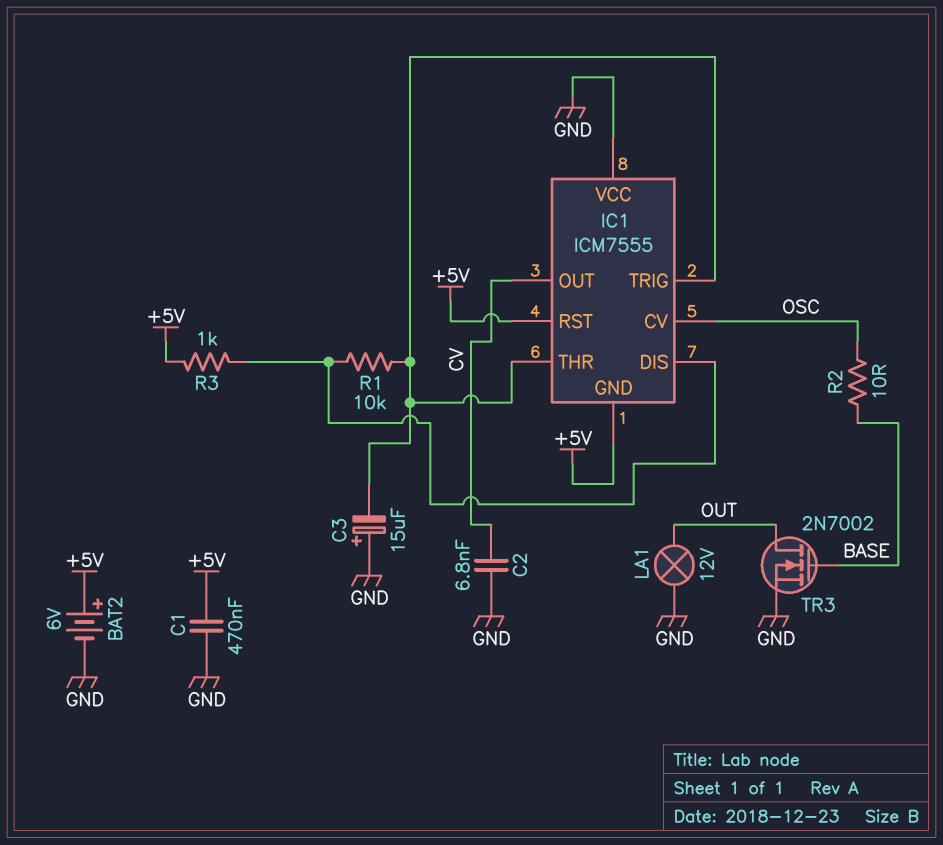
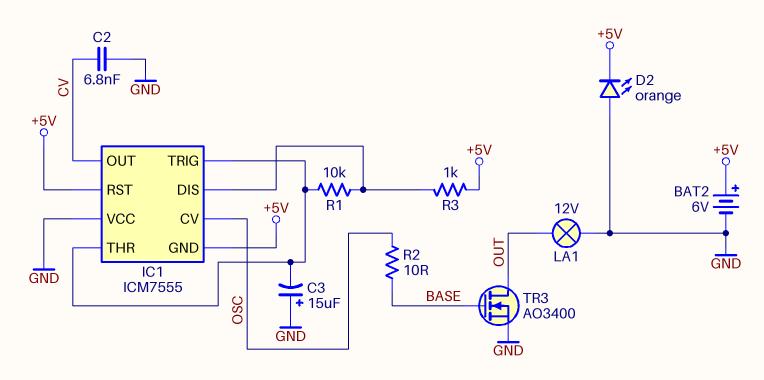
C1: 470nF (+5V, GND) -> none
D2: none -> LED orange (A GND, K +5V)
TR3: NMOS 2N7002 (G BASE, D OUT, S GND) -> NMOS AO3400 (G BASE, D OUT, S GND)

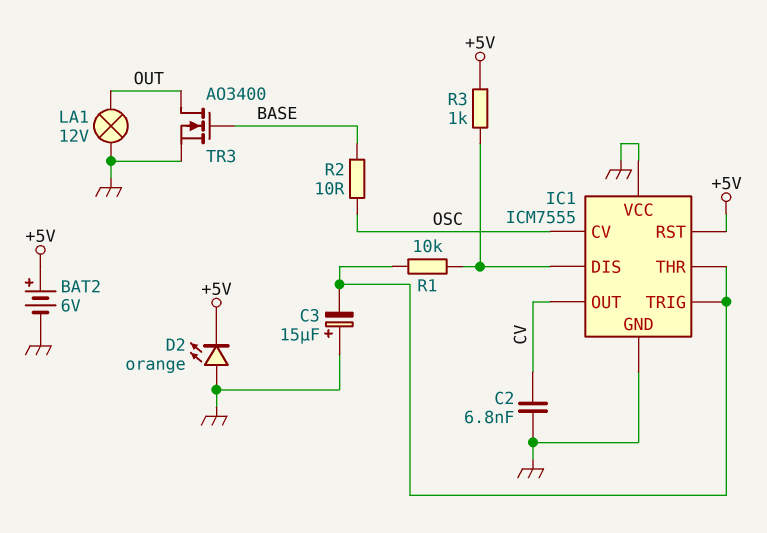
IC1 pin GND: +5V -> GND

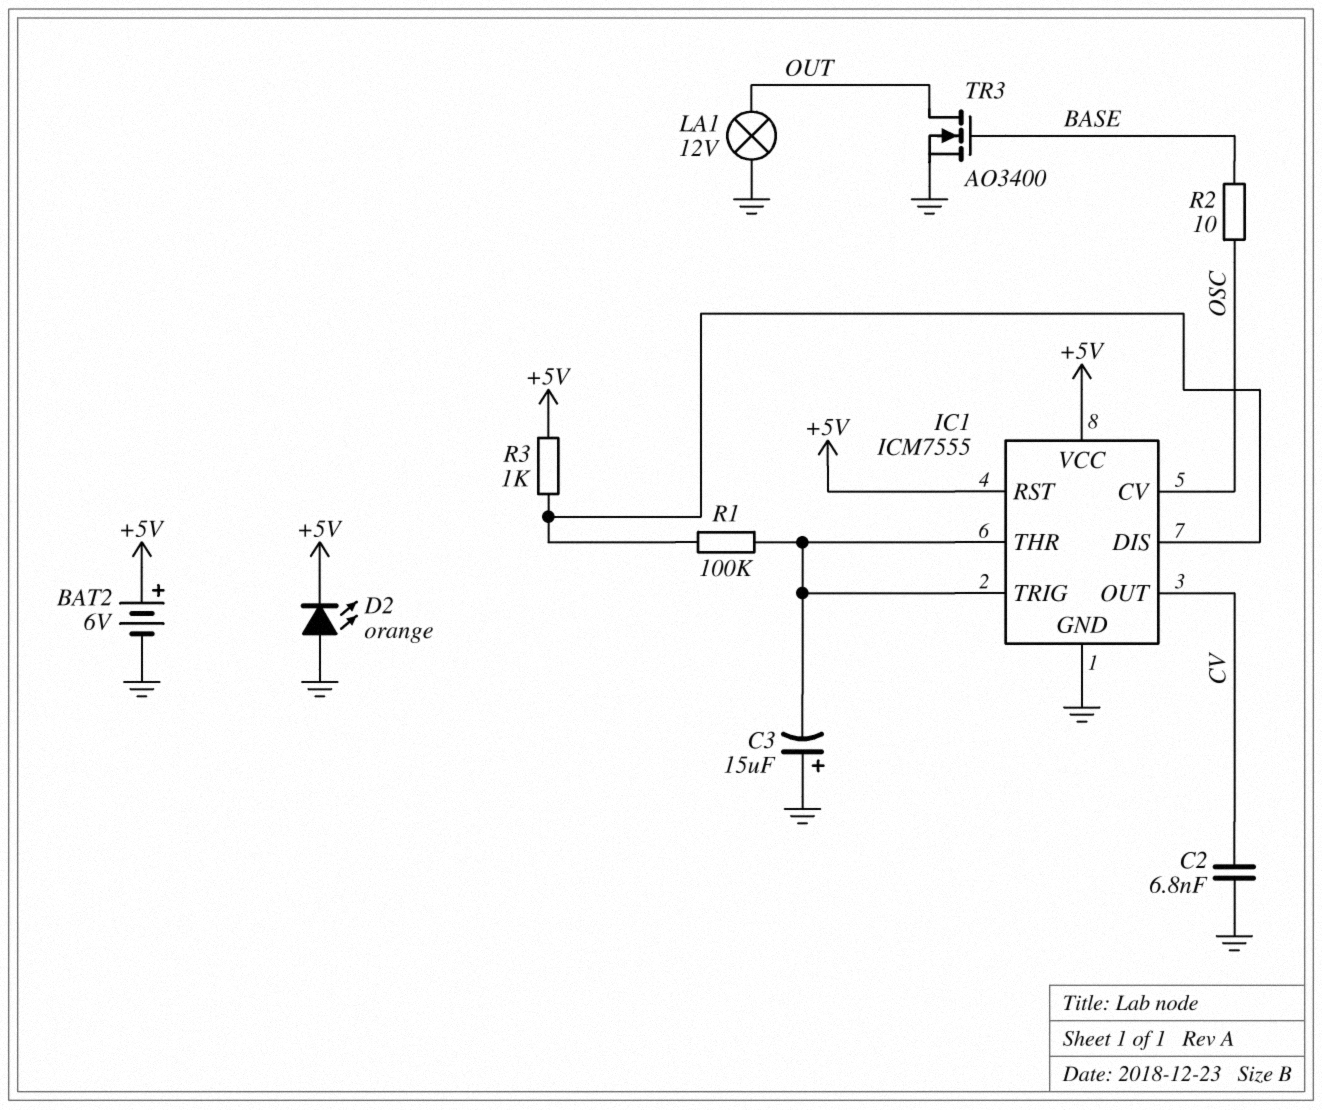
IC1 pin VCC: GND -> +5V
R1: 10k (IC1/DIS, IC1/THR) -> 100k (IC1/DIS, IC1/THR)

